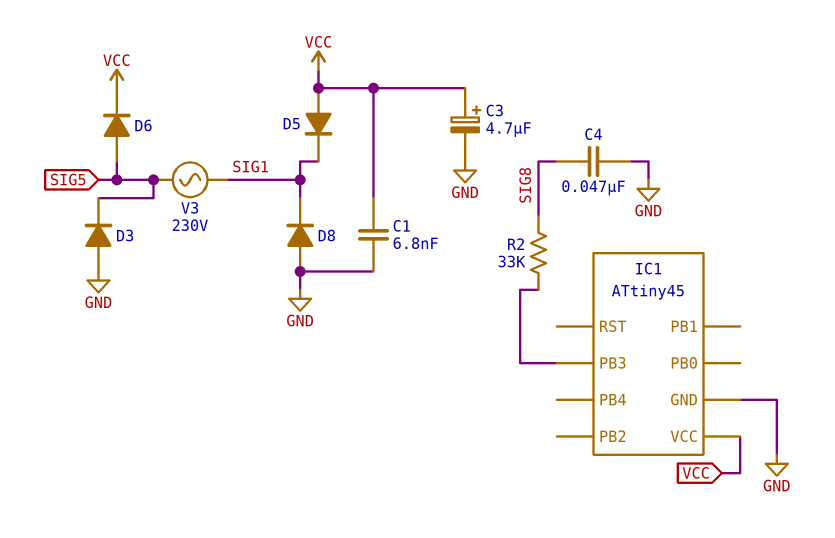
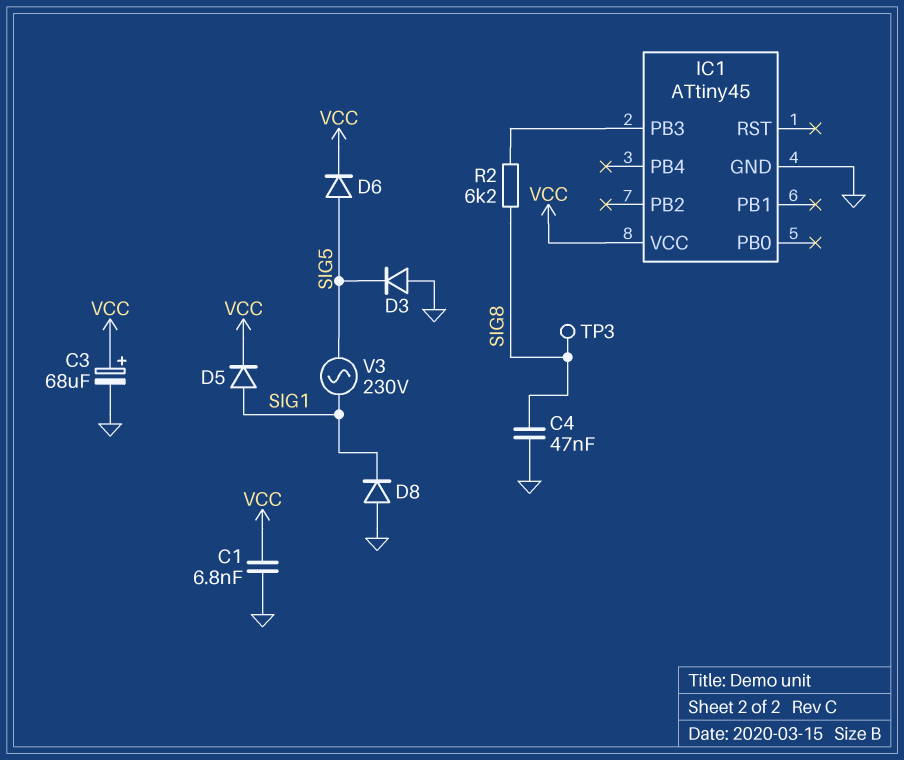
C3: 4.7uF (plus VCC, minus GND) -> 68uF (plus VCC, minus GND)
D5: diode (A VCC, K SIG1) -> diode (A SIG1, K VCC)
R2: 33k (IC1/PB3, SIG8) -> 6.2k (IC1/PB3, SIG8)
TP3: none -> test point (SIG8)

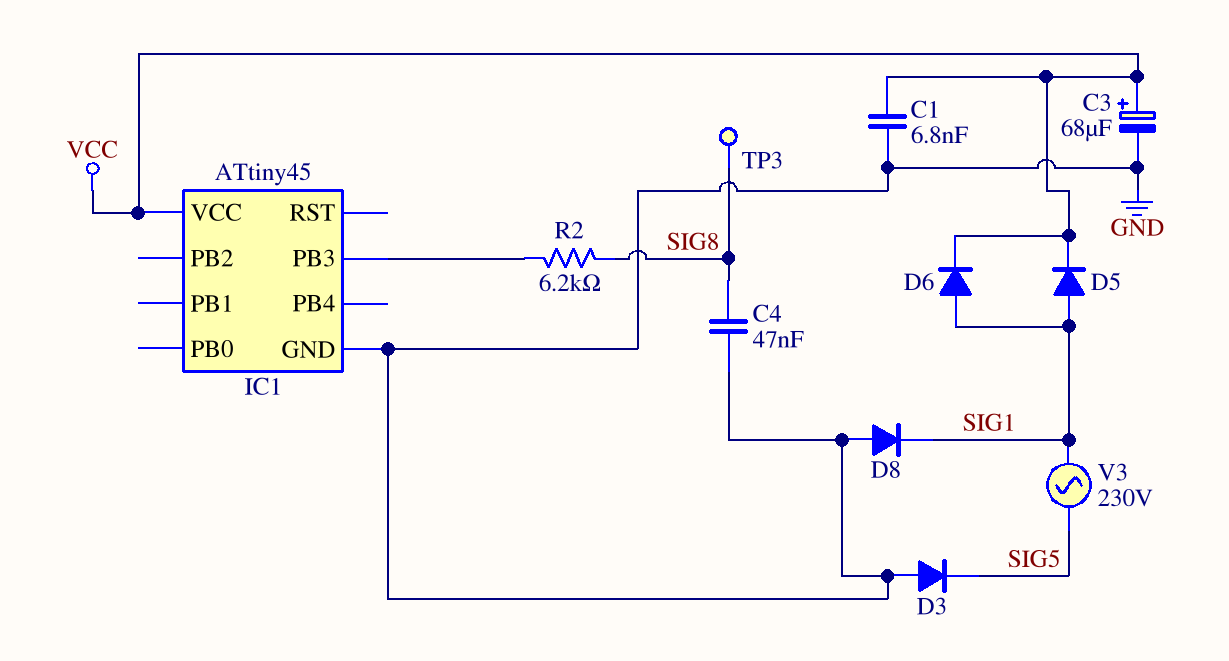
D6: diode (A SIG5, K VCC) -> diode (A SIG1, K VCC)

